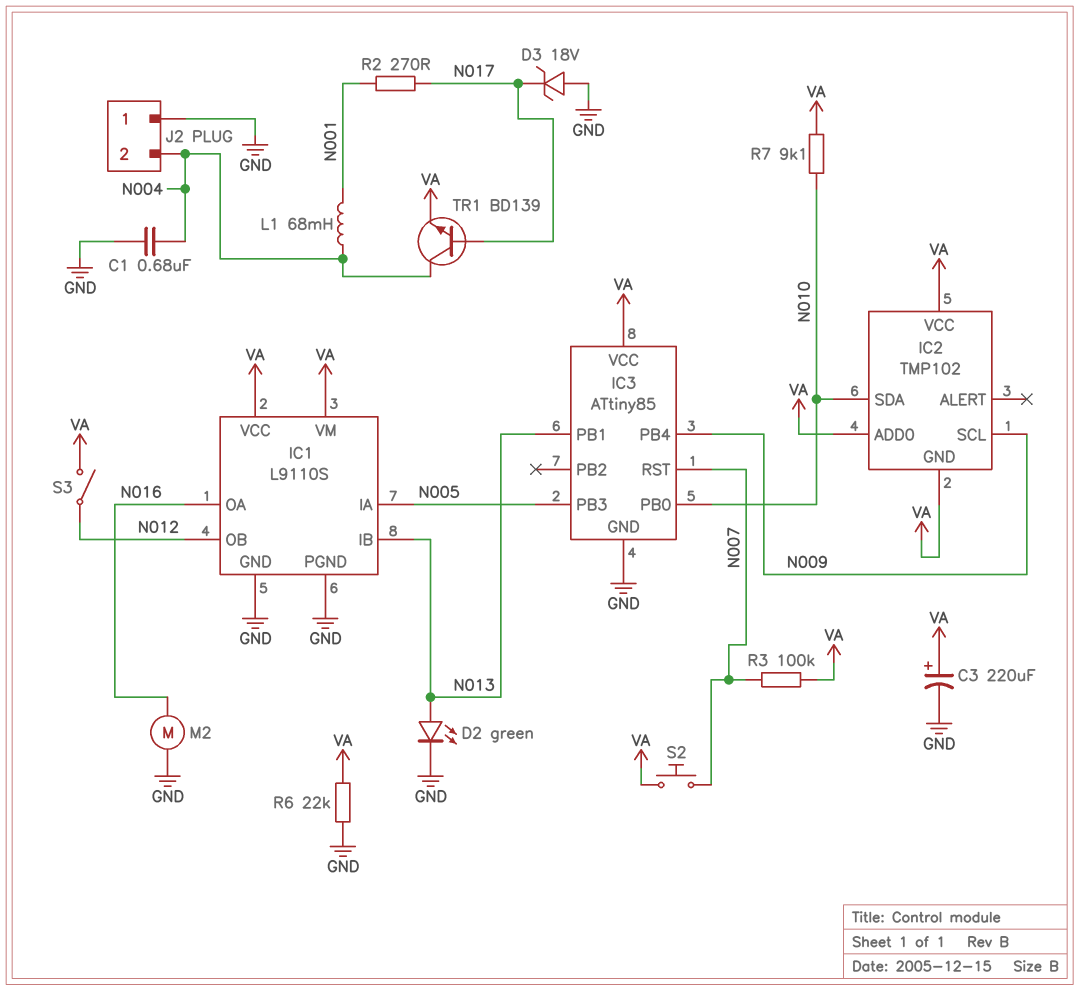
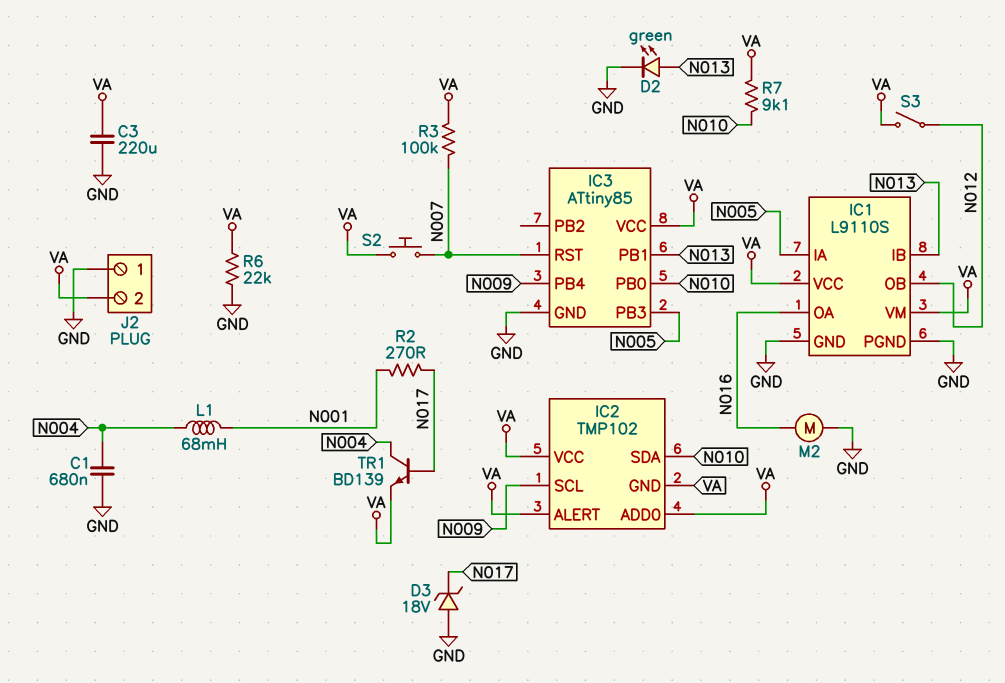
C3: 220uF (plus VA, minus GND) -> 220uF (GND, VA)
IC2 pin ALERT: none -> VA
J2 pin 2: N004 -> VA

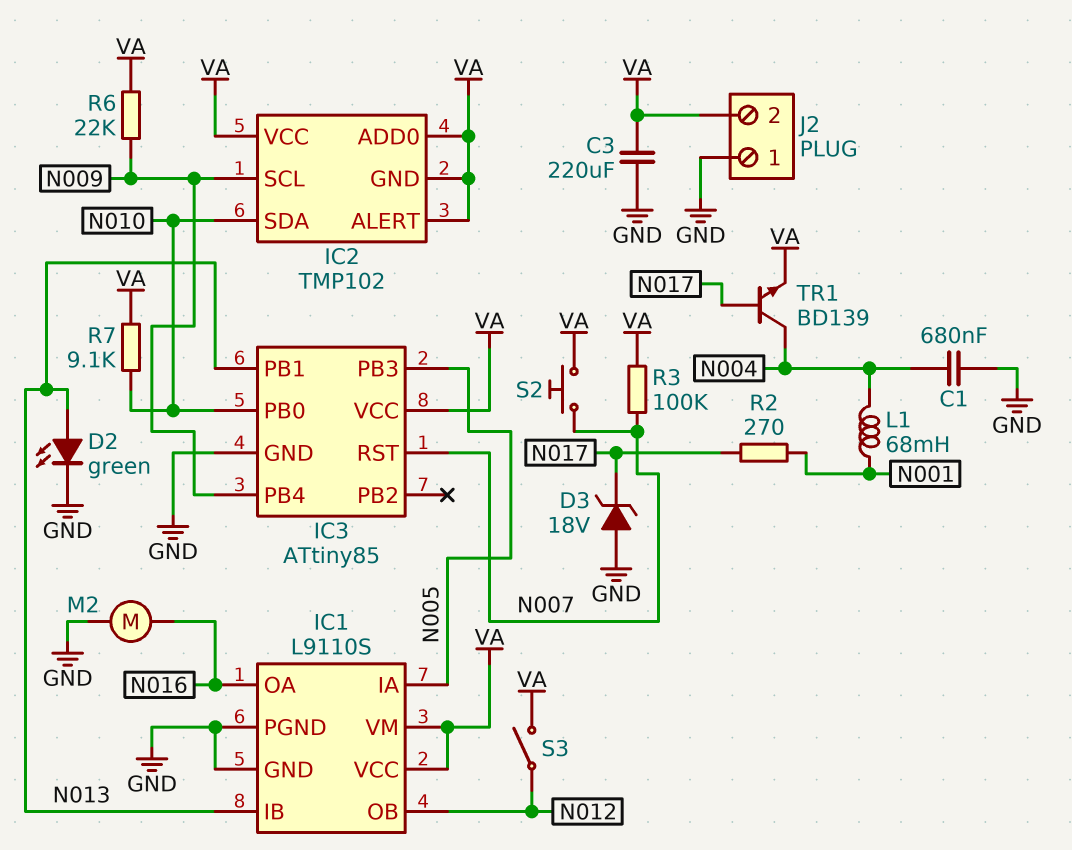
R6: 22k (GND, VA) -> 22k (N009, VA)

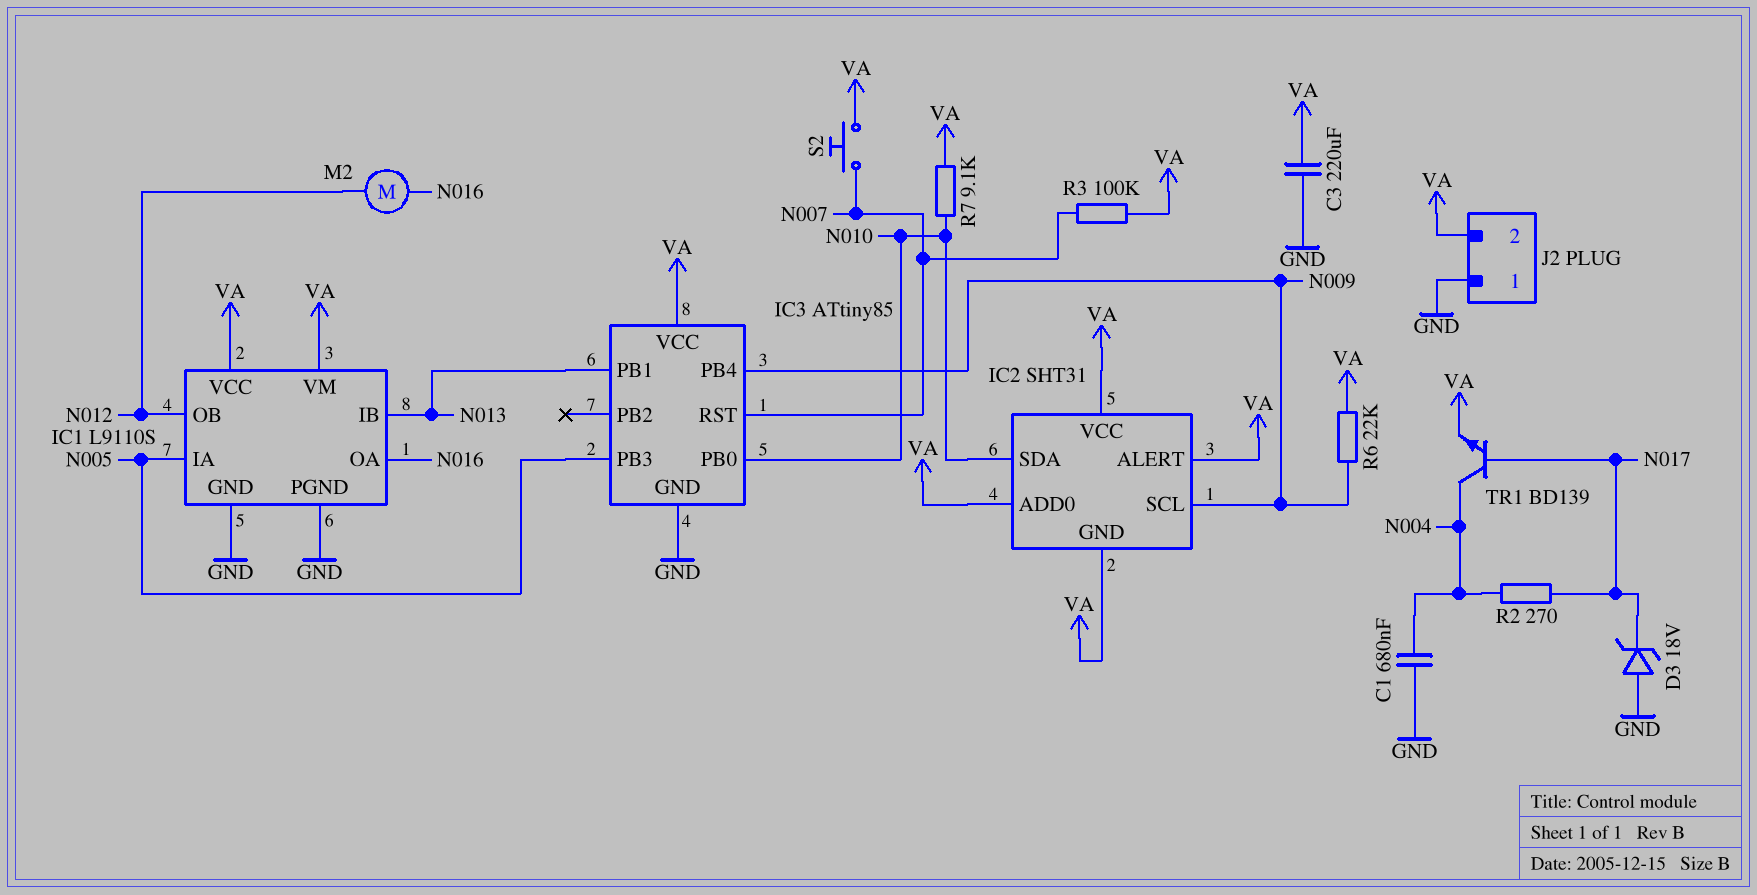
D2: LED green (A N013, K GND) -> none
IC2: TMP102 -> SHT31
L1: 68mH (N001, N004) -> none
M2: motor (GND, N016) -> motor (N012, N016)
R2: 270 (N001, N017) -> 270 (N004, N017)
S3: switch (N012, VA) -> none

